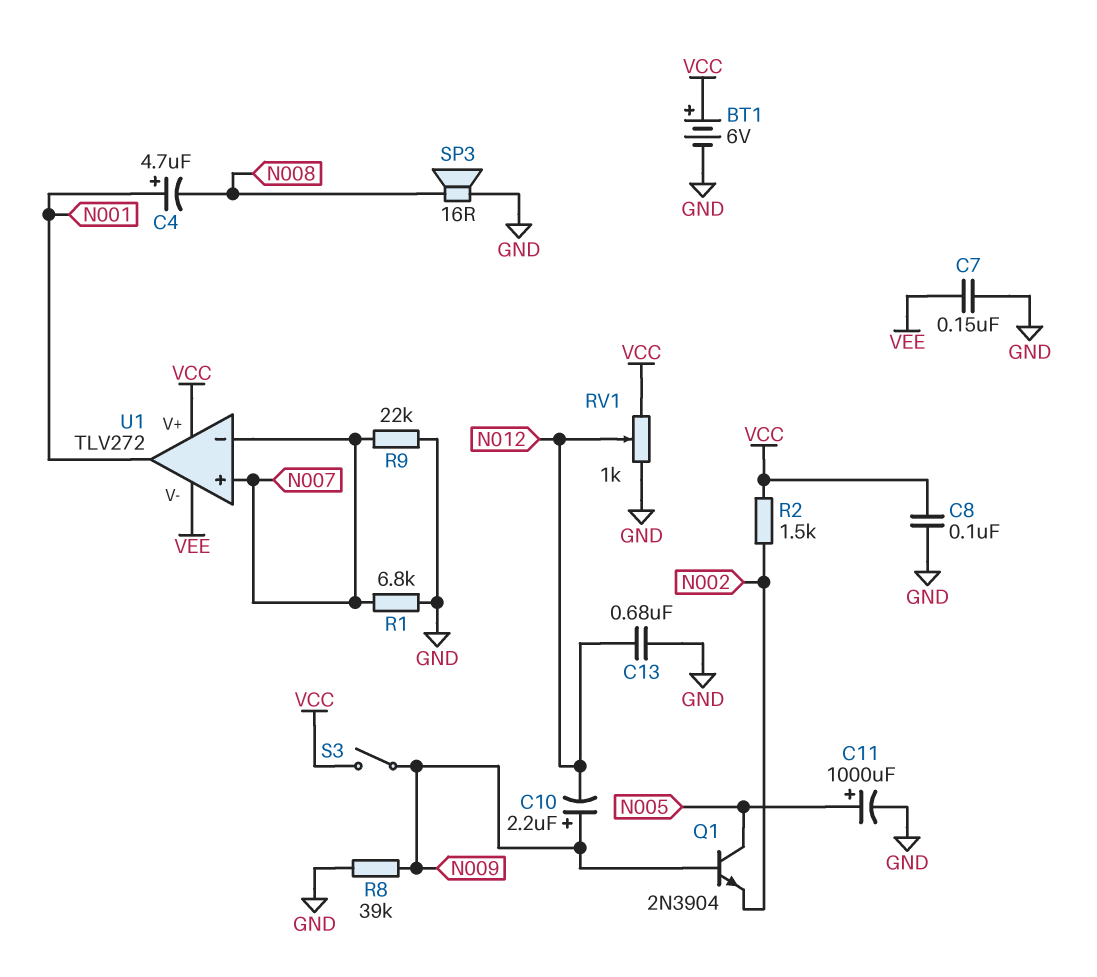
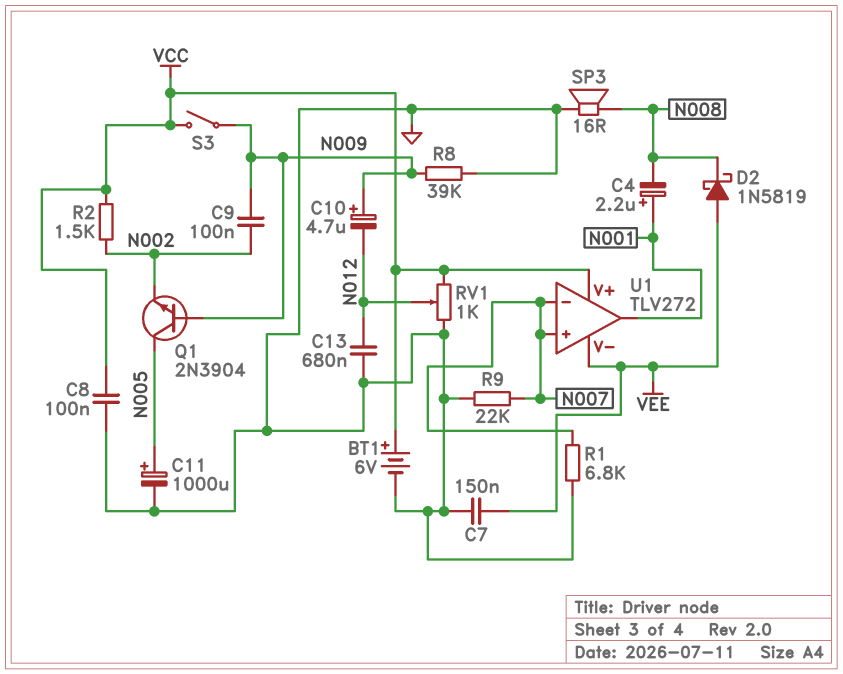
C4: 4.7uF (plus N001, minus N008) -> 2.2uF (plus N001, minus N008)
C9: none -> 100nF (N002, N009)
C10: 2.2uF (plus N009, minus N012) -> 4.7uF (plus N009, minus N012)
D2: none -> schottky 1N5819 (A VEE, K N008)

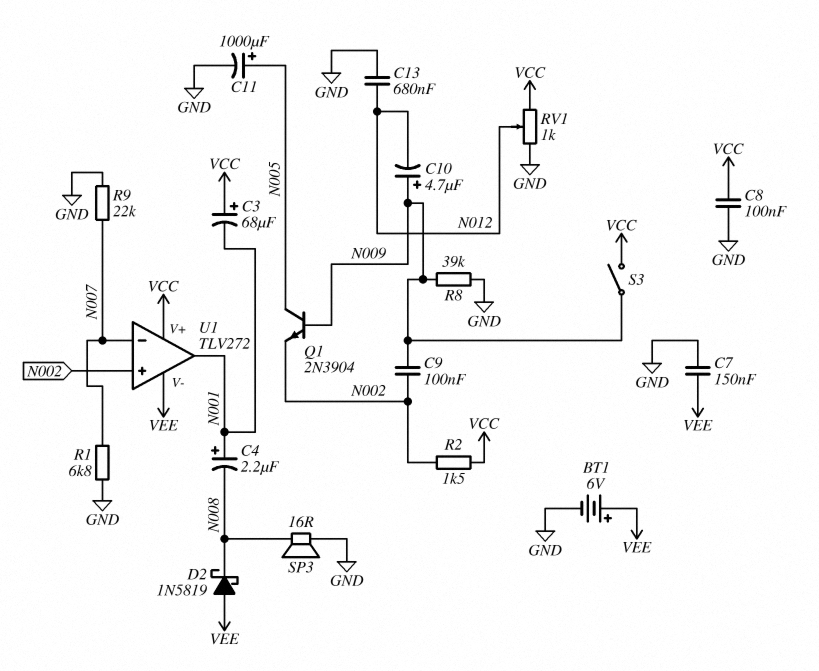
BT1: 6V (plus VCC, minus GND) -> 6V (plus VEE, minus GND)
C3: none -> 68uF (plus VCC, minus N001)
U1 pin in+: N007 -> N002

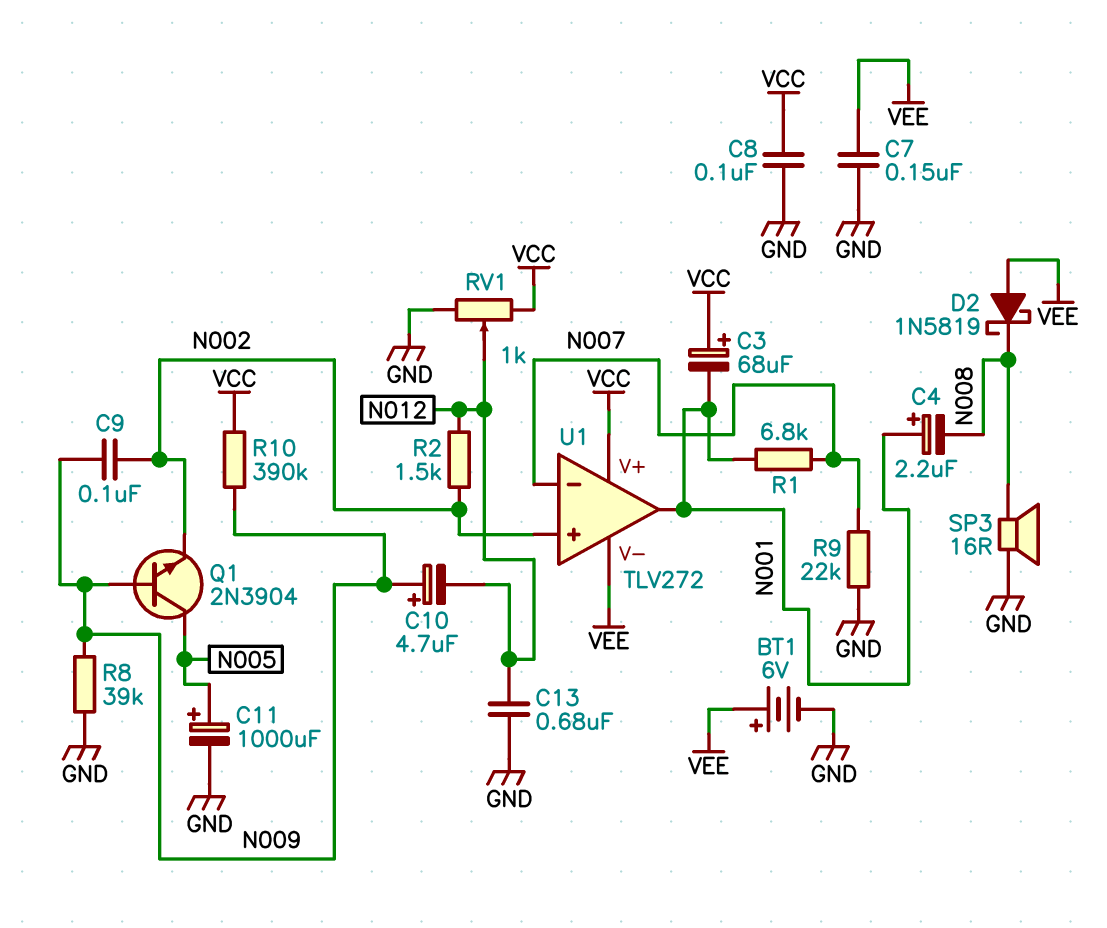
R1: 6.8k (GND, N007) -> 6.8k (N001, N007)
R2: 1.5k (N002, VCC) -> 1.5k (N002, N012)
R10: none -> 390k (N009, VCC)
S3: switch (N009, VCC) -> none

